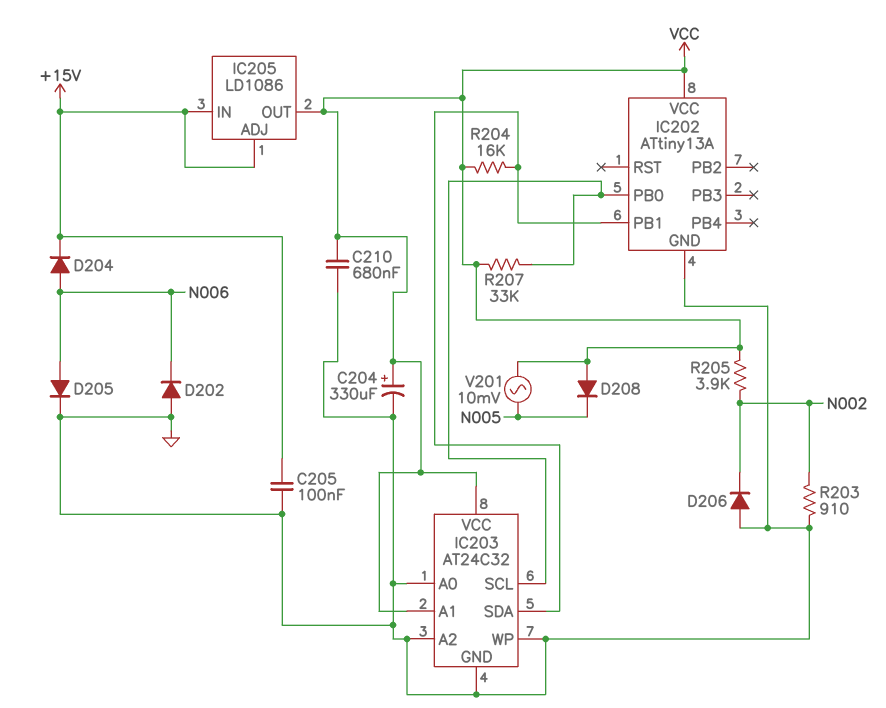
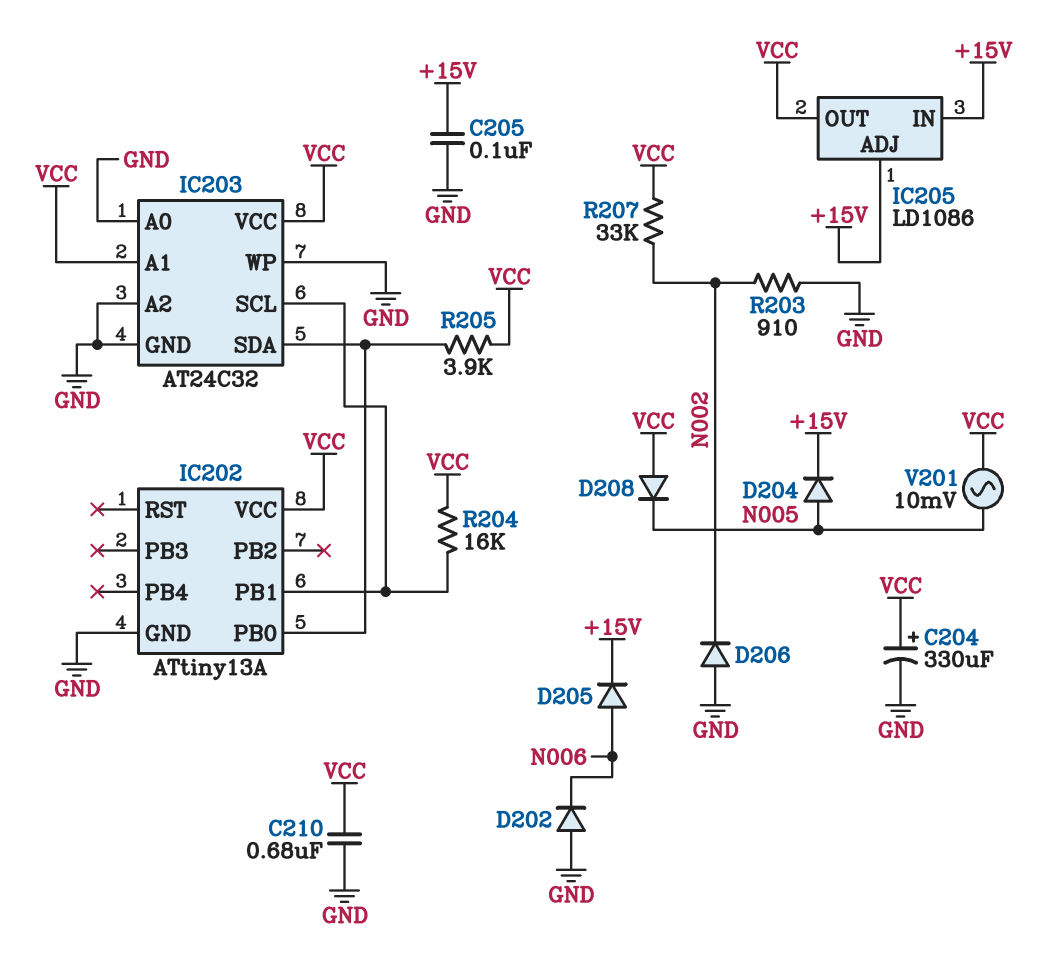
D204: diode (A N006, K +15V) -> diode (A N005, K +15V)
D205: diode (A N006, K GND) -> diode (A N006, K +15V)
IC203 pin SCL: IC202/PB0 -> IC202/PB1
IC203 pin SDA: IC202/PB1 -> IC202/PB0
R205: 3.9k (N002, VCC) -> 3.9k (IC202/PB0, VCC)
R207: 33k (IC202/PB0, VCC) -> 33k (N002, VCC)

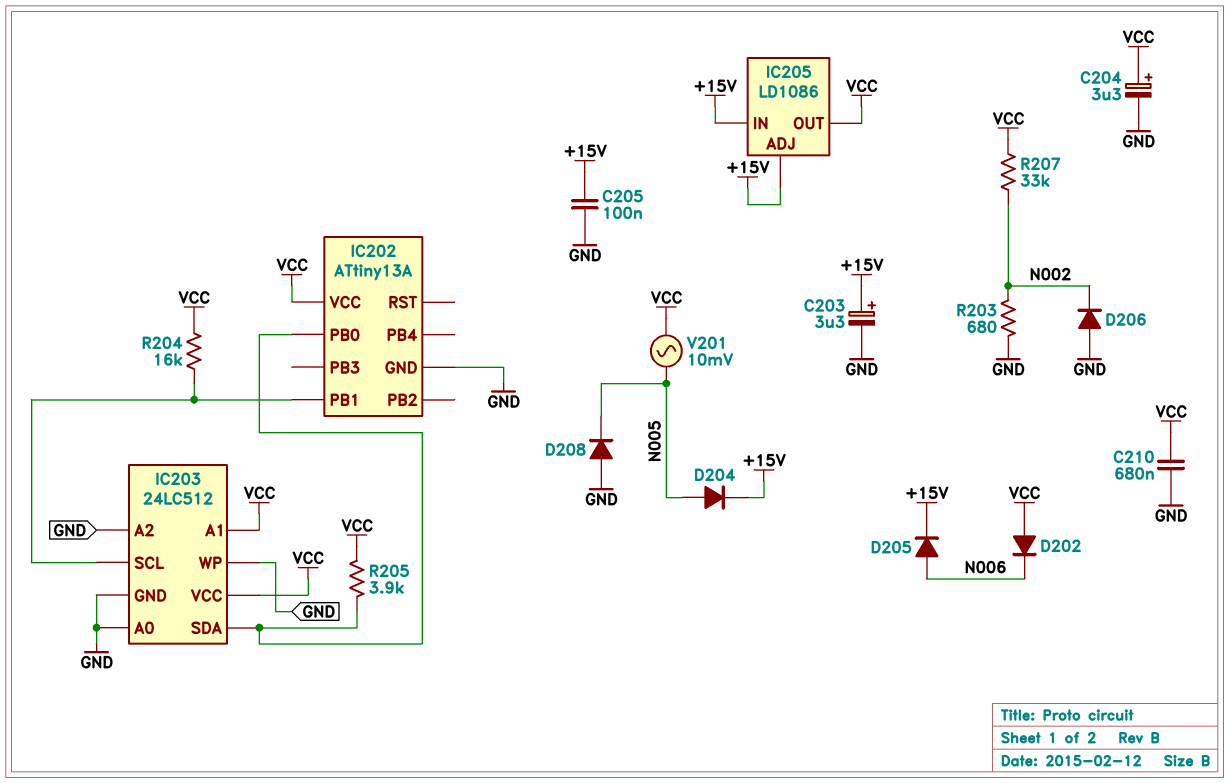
C203: none -> 3.3uF (plus +15V, minus GND)
C204: 330uF (plus VCC, minus GND) -> 3.3uF (plus VCC, minus GND)
D202: diode (A GND, K N006) -> diode (A VCC, K N006)
D208: diode (A VCC, K N005) -> diode (A GND, K N005)
IC203: AT24C32 -> 24LC512
R203: 910 (GND, N002) -> 680 (GND, N002)

